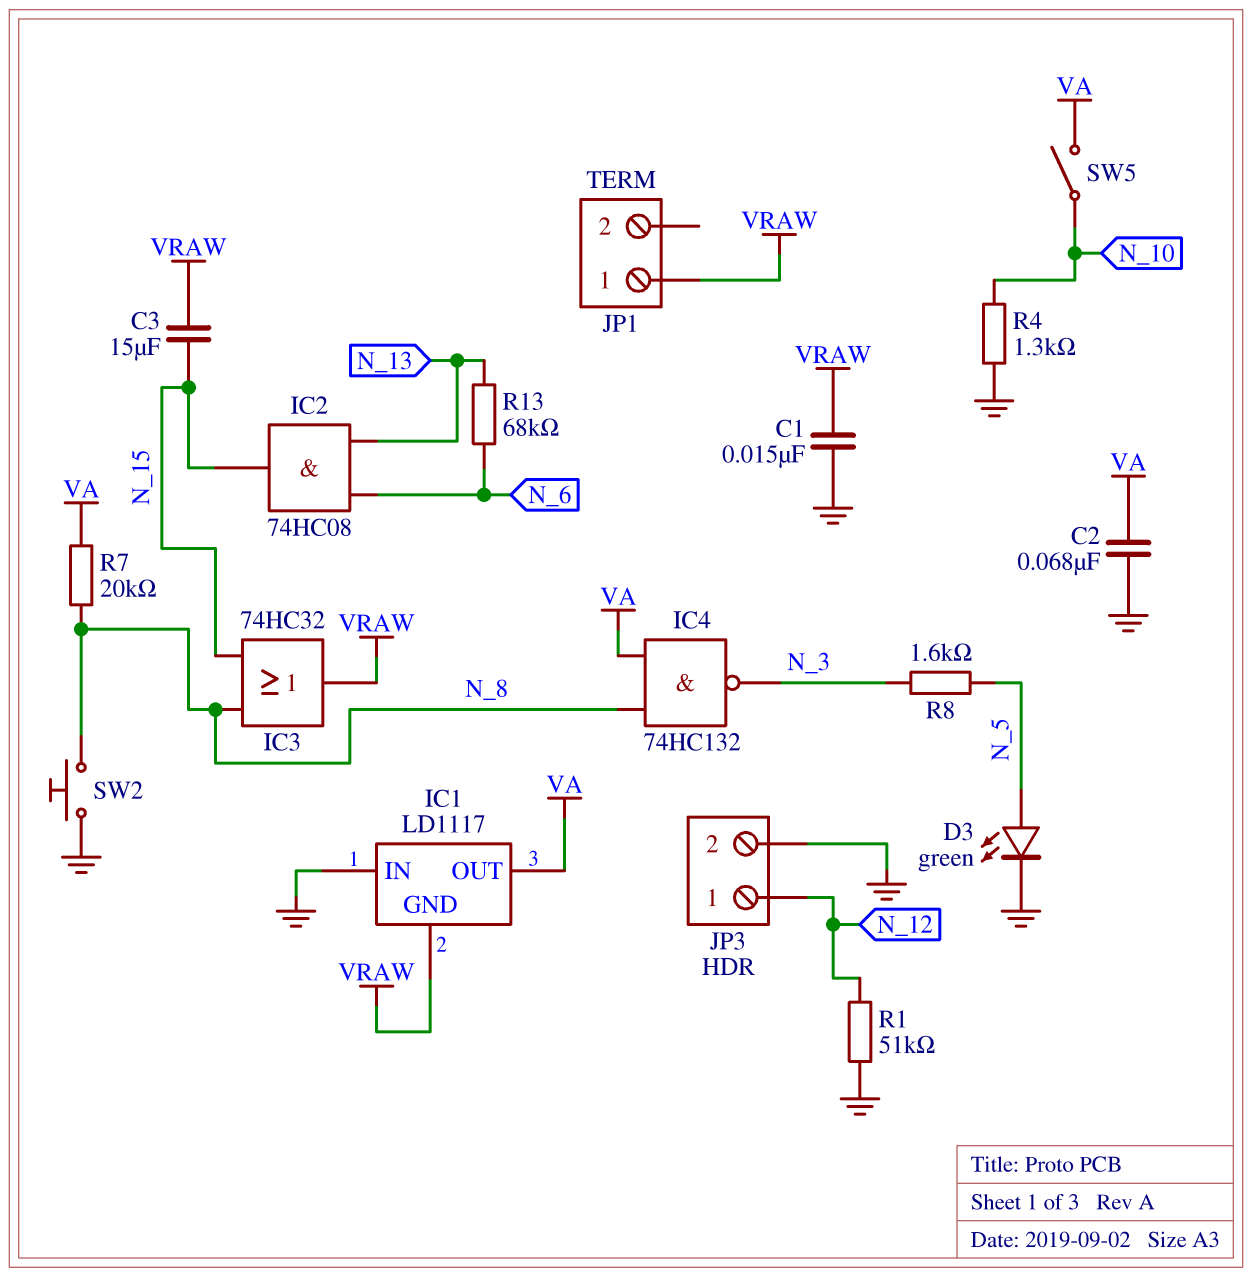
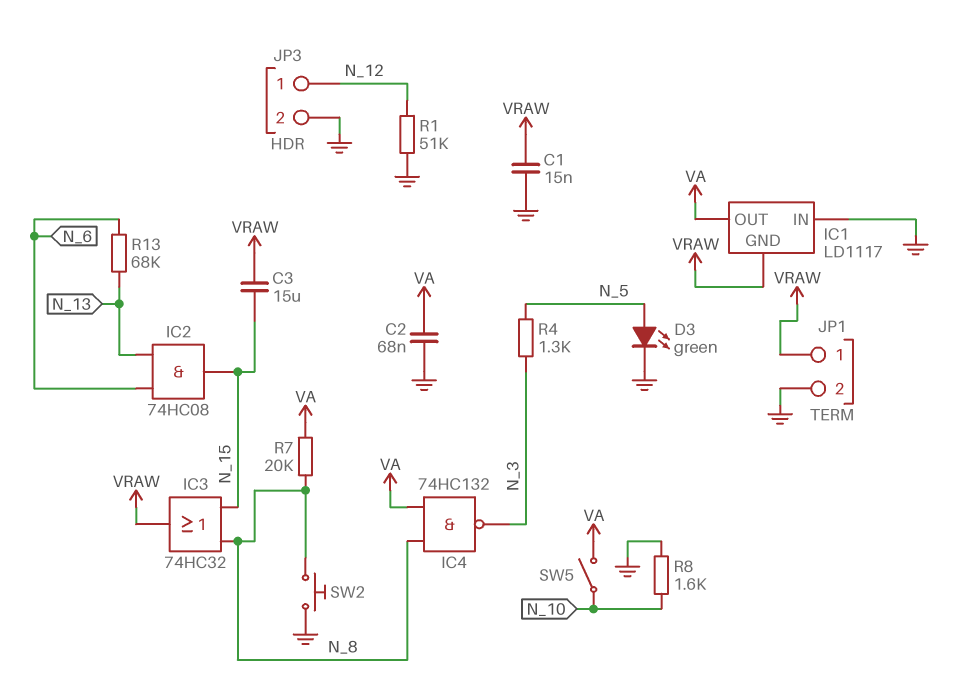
JP1 pin 2: none -> GND
R4: 1.3k (GND, N_10) -> 1.3k (N_3, N_5)
R8: 1.6k (N_3, N_5) -> 1.6k (GND, N_10)

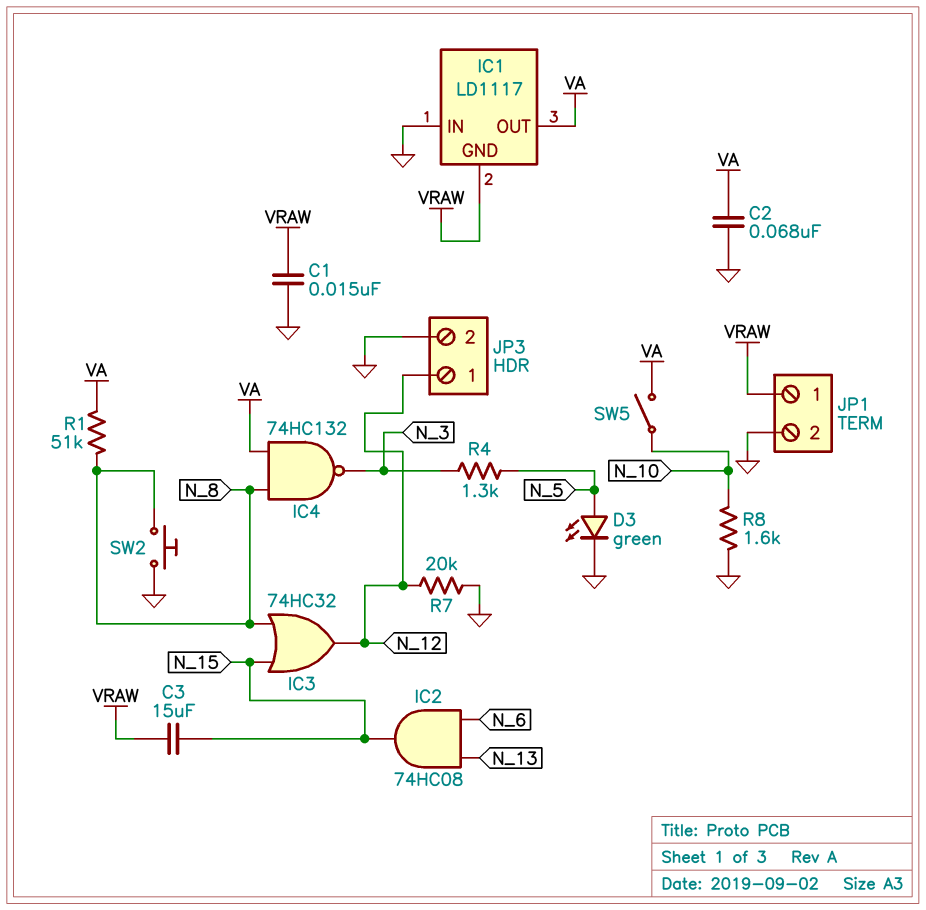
IC3: OR 74HC32 (in N_8, in N_15, out VRAW) -> OR 74HC32 (in N_8, in N_15, out N_12)
R1: 51k (GND, N_12) -> 51k (N_8, VA)
R7: 20k (N_8, VA) -> 20k (GND, N_12)
R13: 68k (N_6, N_13) -> none

